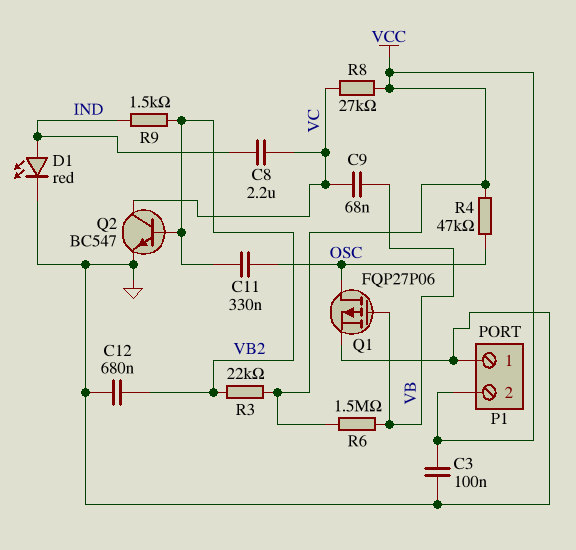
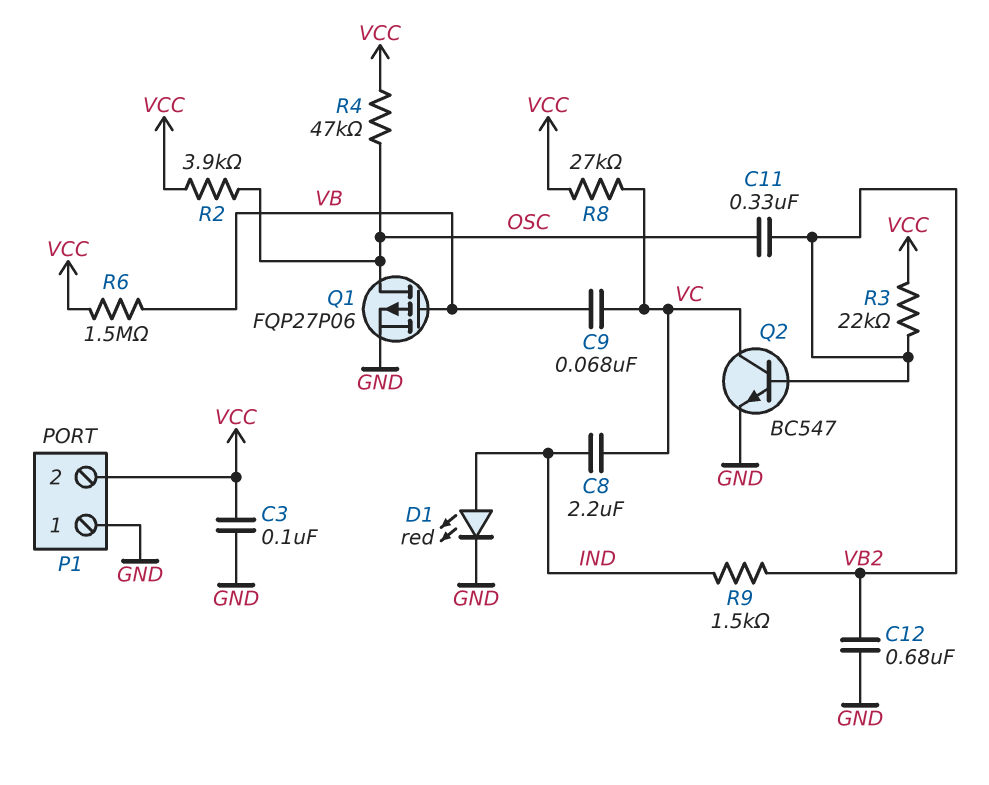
R2: none -> 3.9k (OSC, VCC)

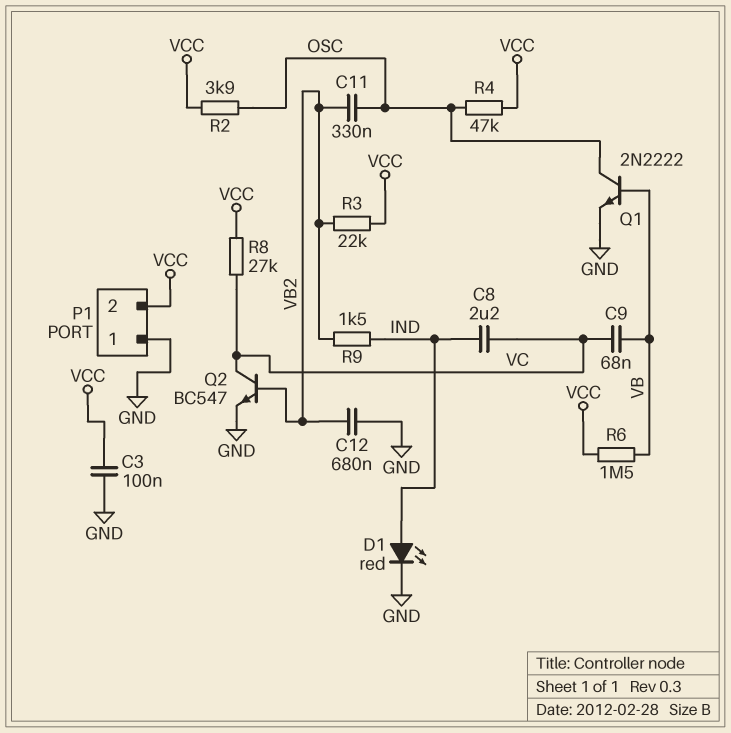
Q1: PMOS FQP27P06 (G VB, D OSC, S GND) -> NPN 2N2222 (B VB, C OSC, E GND)

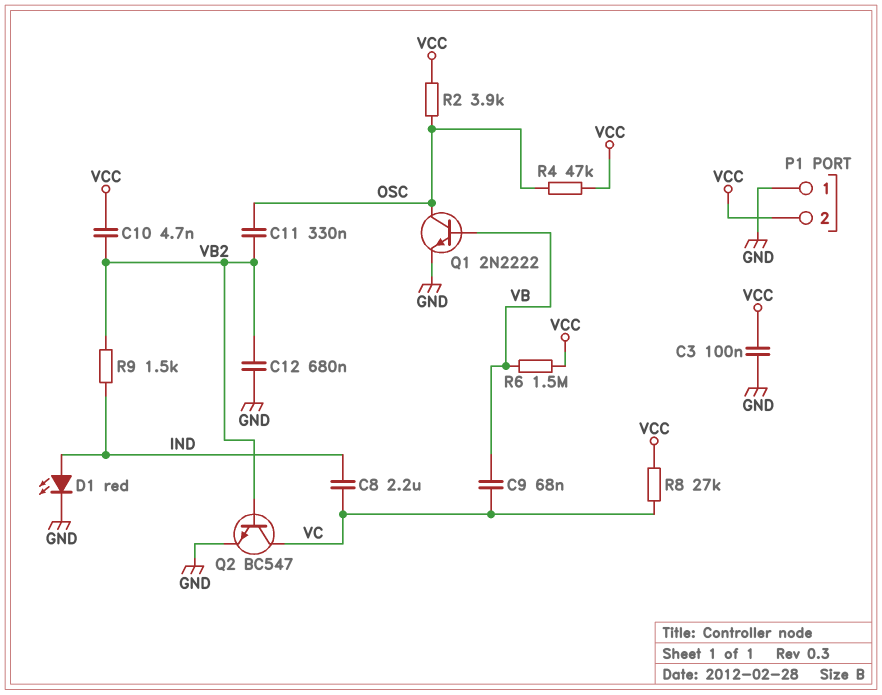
C10: none -> 4.7nF (VB2, VCC)
R3: 22k (VB2, VCC) -> none

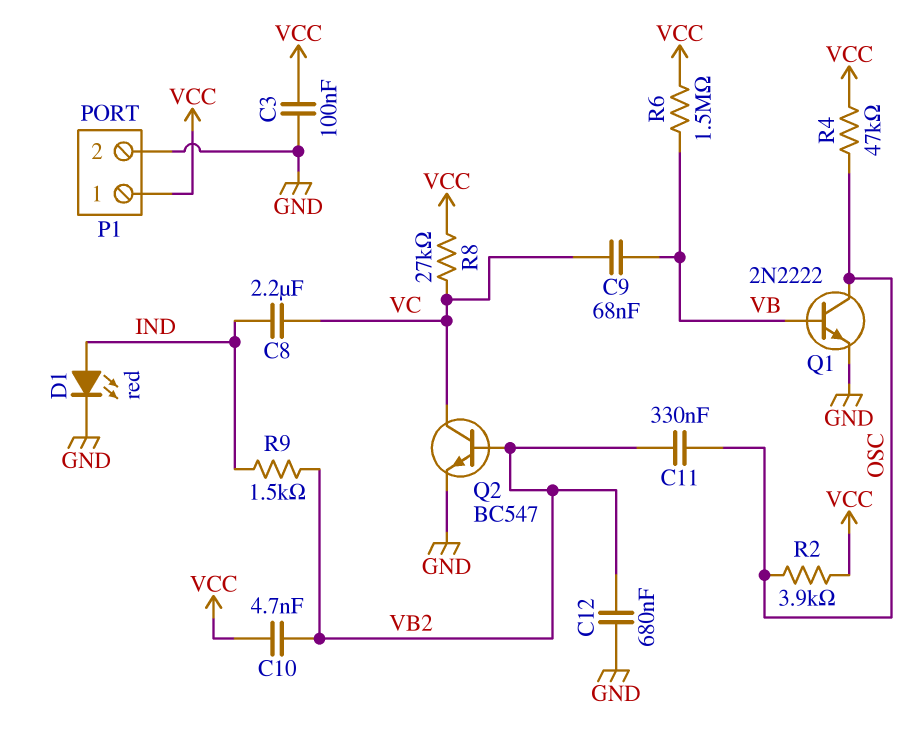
P1 pin 1: GND -> VCC
P1 pin 2: VCC -> GND

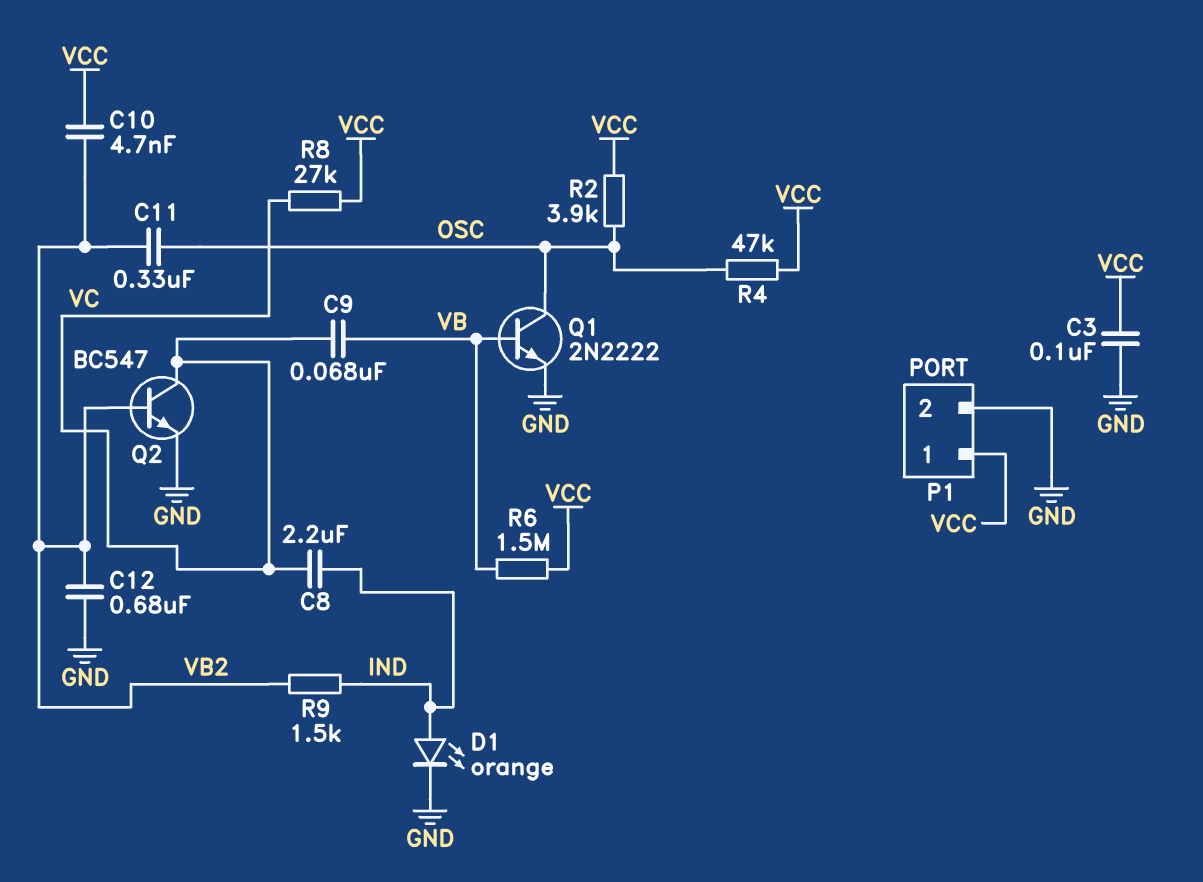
D1: LED red (A IND, K GND) -> LED orange (A IND, K GND)

